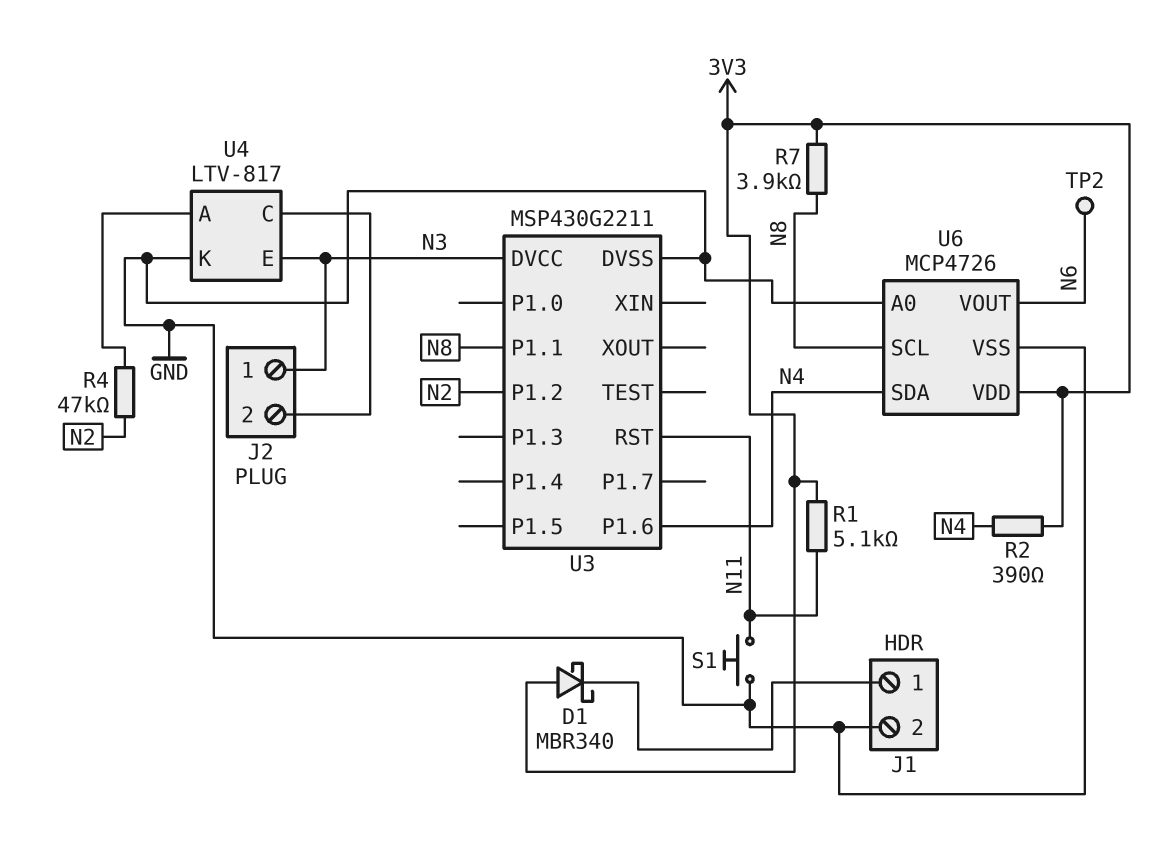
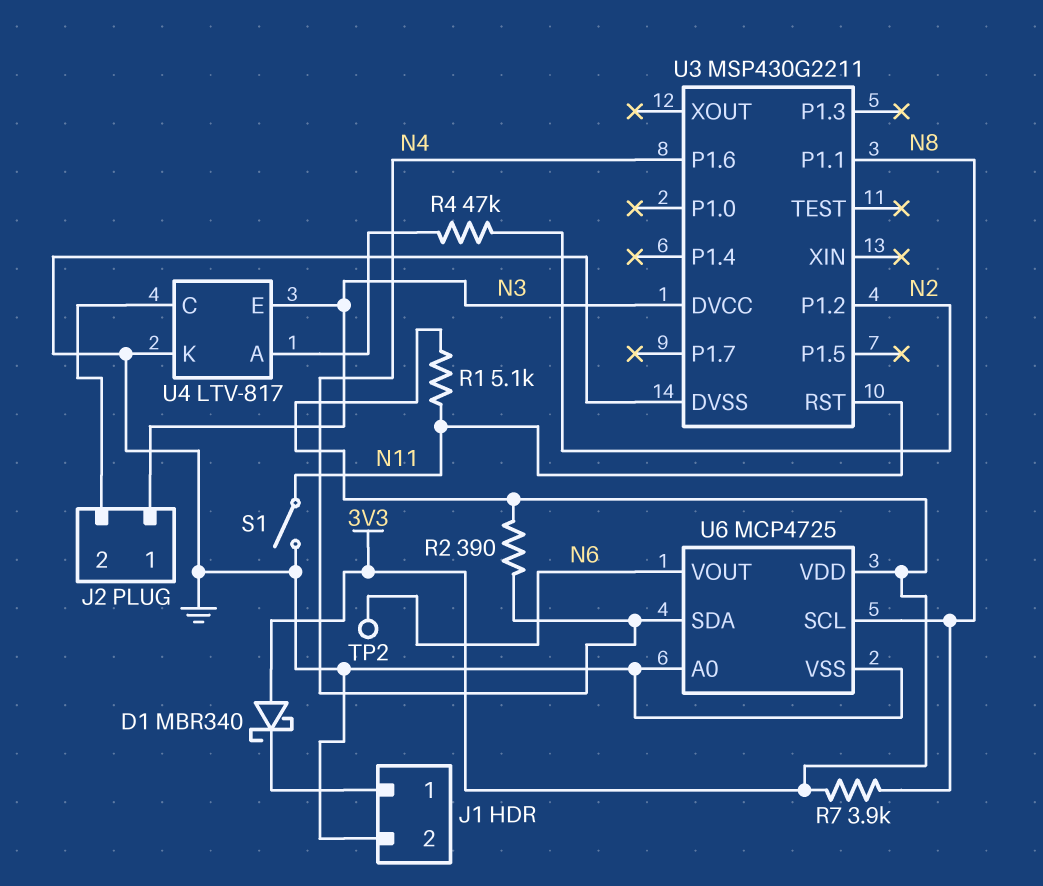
S1: button (GND, N11) -> switch (GND, N11)
U6: MCP4726 -> MCP4725

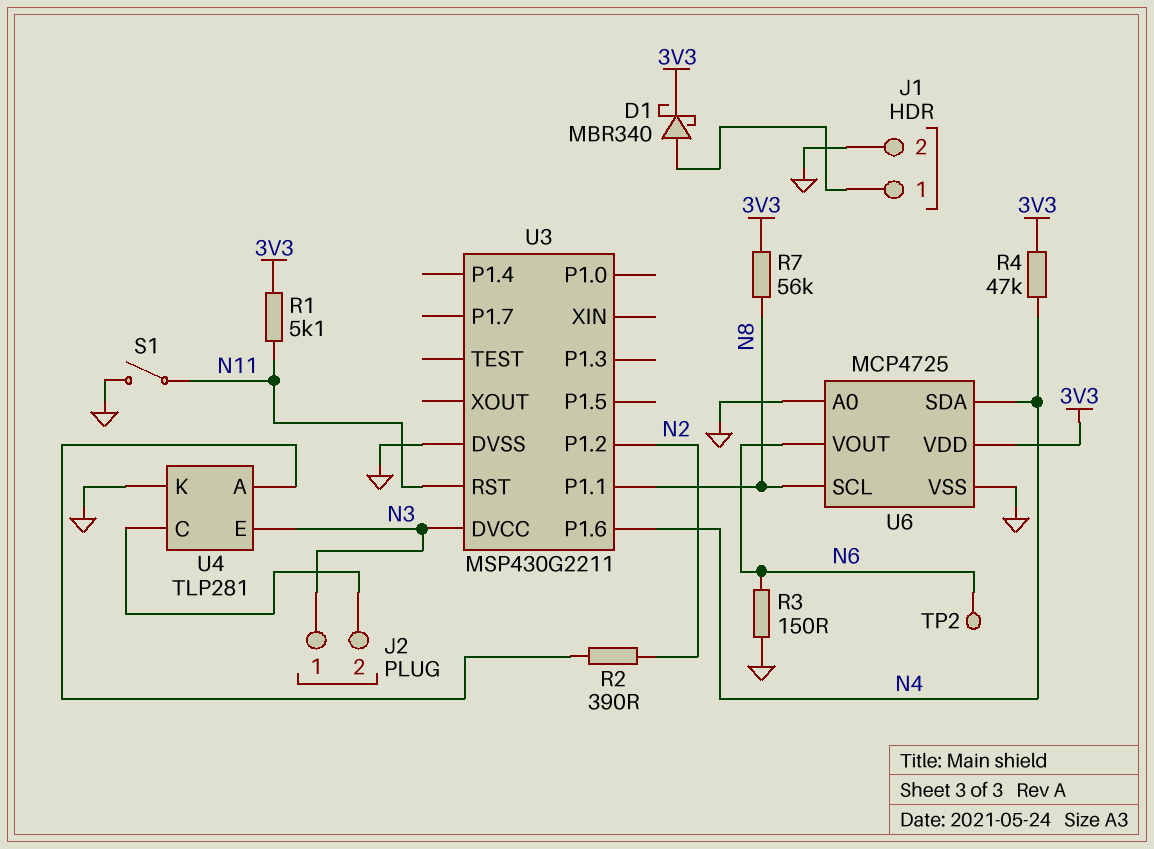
D1: schottky MBR340 (A 3V3, K J1/1) -> schottky MBR340 (A J1/1, K 3V3)
R2: 390 (3V3, N4) -> 390 (N2, U4/A)
R3: none -> 150 (GND, N6)
R4: 47k (N2, U4/A) -> 47k (3V3, N4)
R7: 3.9k (3V3, N8) -> 56k (3V3, N8)
U4: LTV-817 -> TLP281

